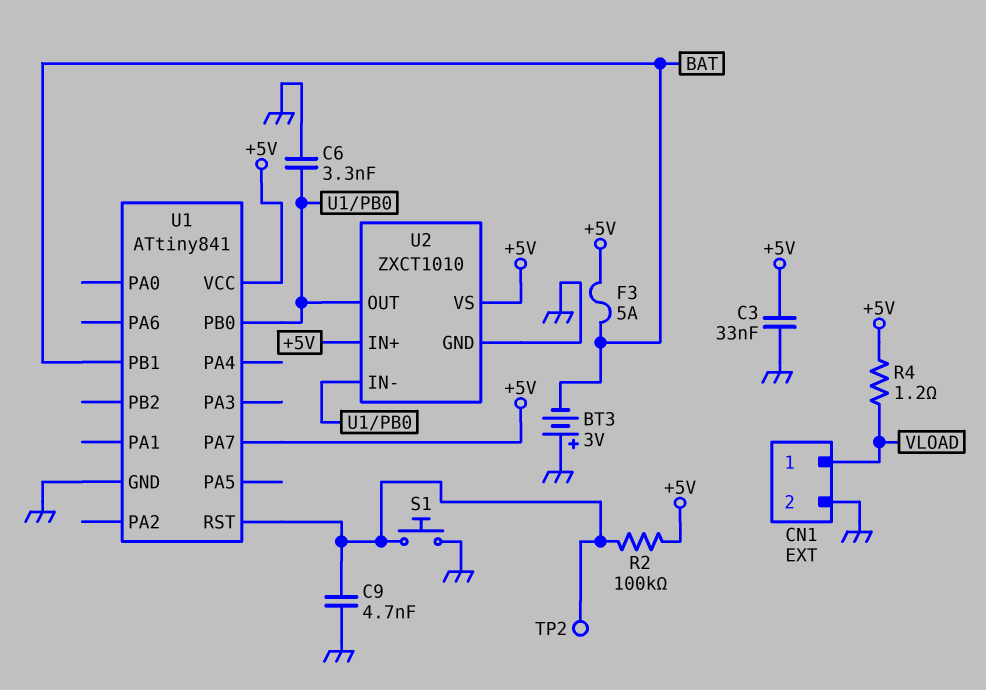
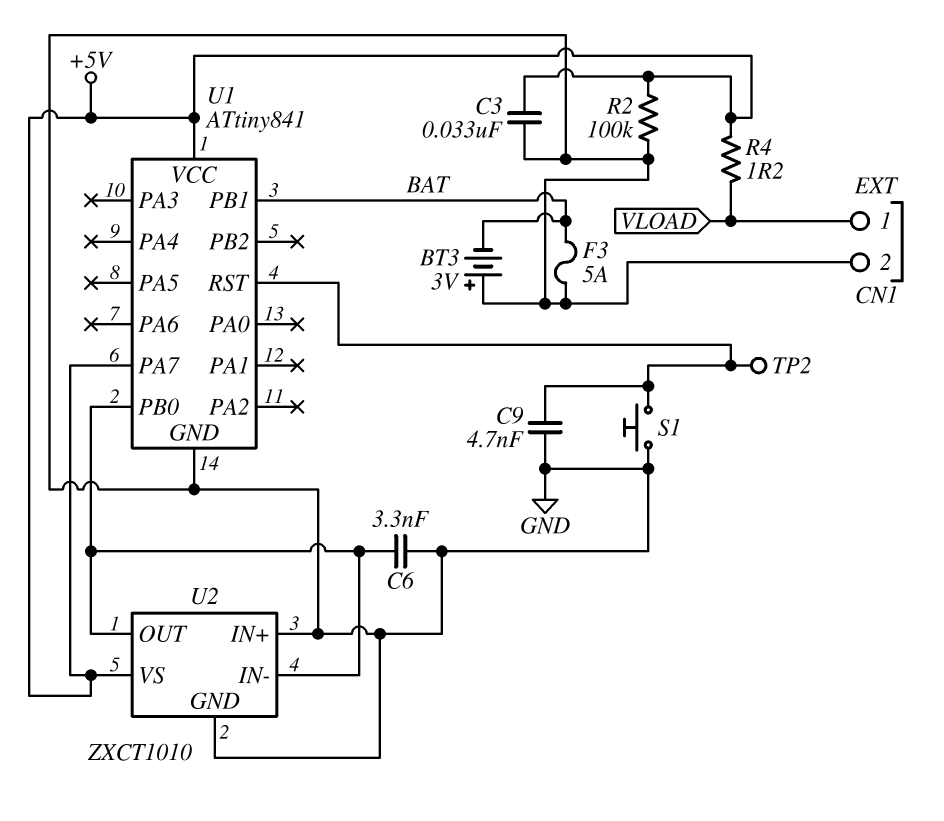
F3: 5A (+5V, BAT) -> 5A (BAT, GND)
R2: 100k (+5V, U1/RST) -> 100k (+5V, GND)
U2 pin IN+: +5V -> GND

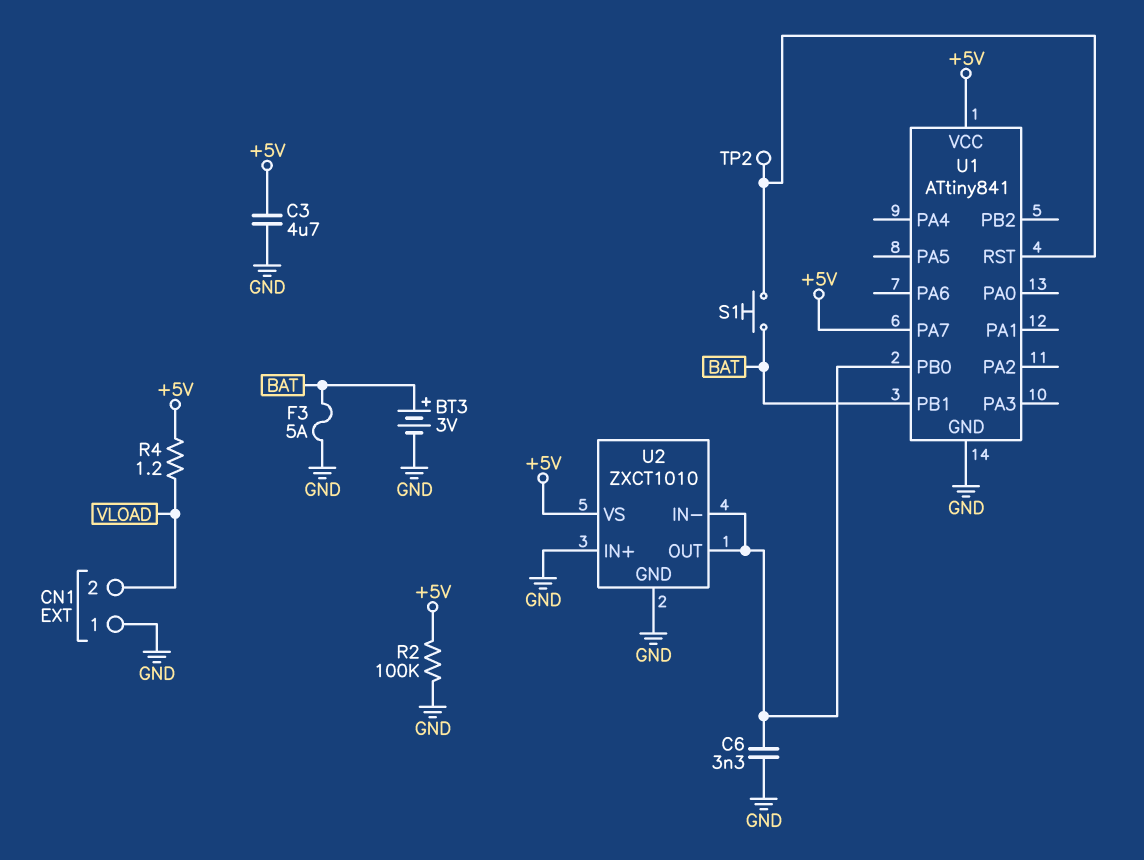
BT3: 3V (plus GND, minus BAT) -> 3V (plus BAT, minus GND)
C3: 33nF (+5V, GND) -> 4.7uF (+5V, GND)
C9: 4.7nF (GND, U1/RST) -> none
CN1 pin 1: VLOAD -> GND
CN1 pin 2: GND -> VLOAD
S1: button (GND, U1/RST) -> button (BAT, U1/RST)

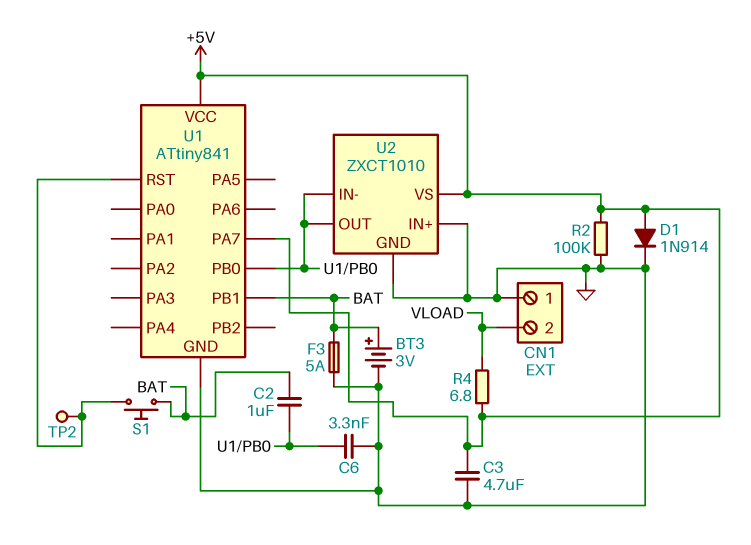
C2: none -> 1uF (BAT, U1/PB0)
D1: none -> diode 1N914 (A +5V, K GND)
R4: 1.2 (+5V, VLOAD) -> 6.8 (+5V, VLOAD)

